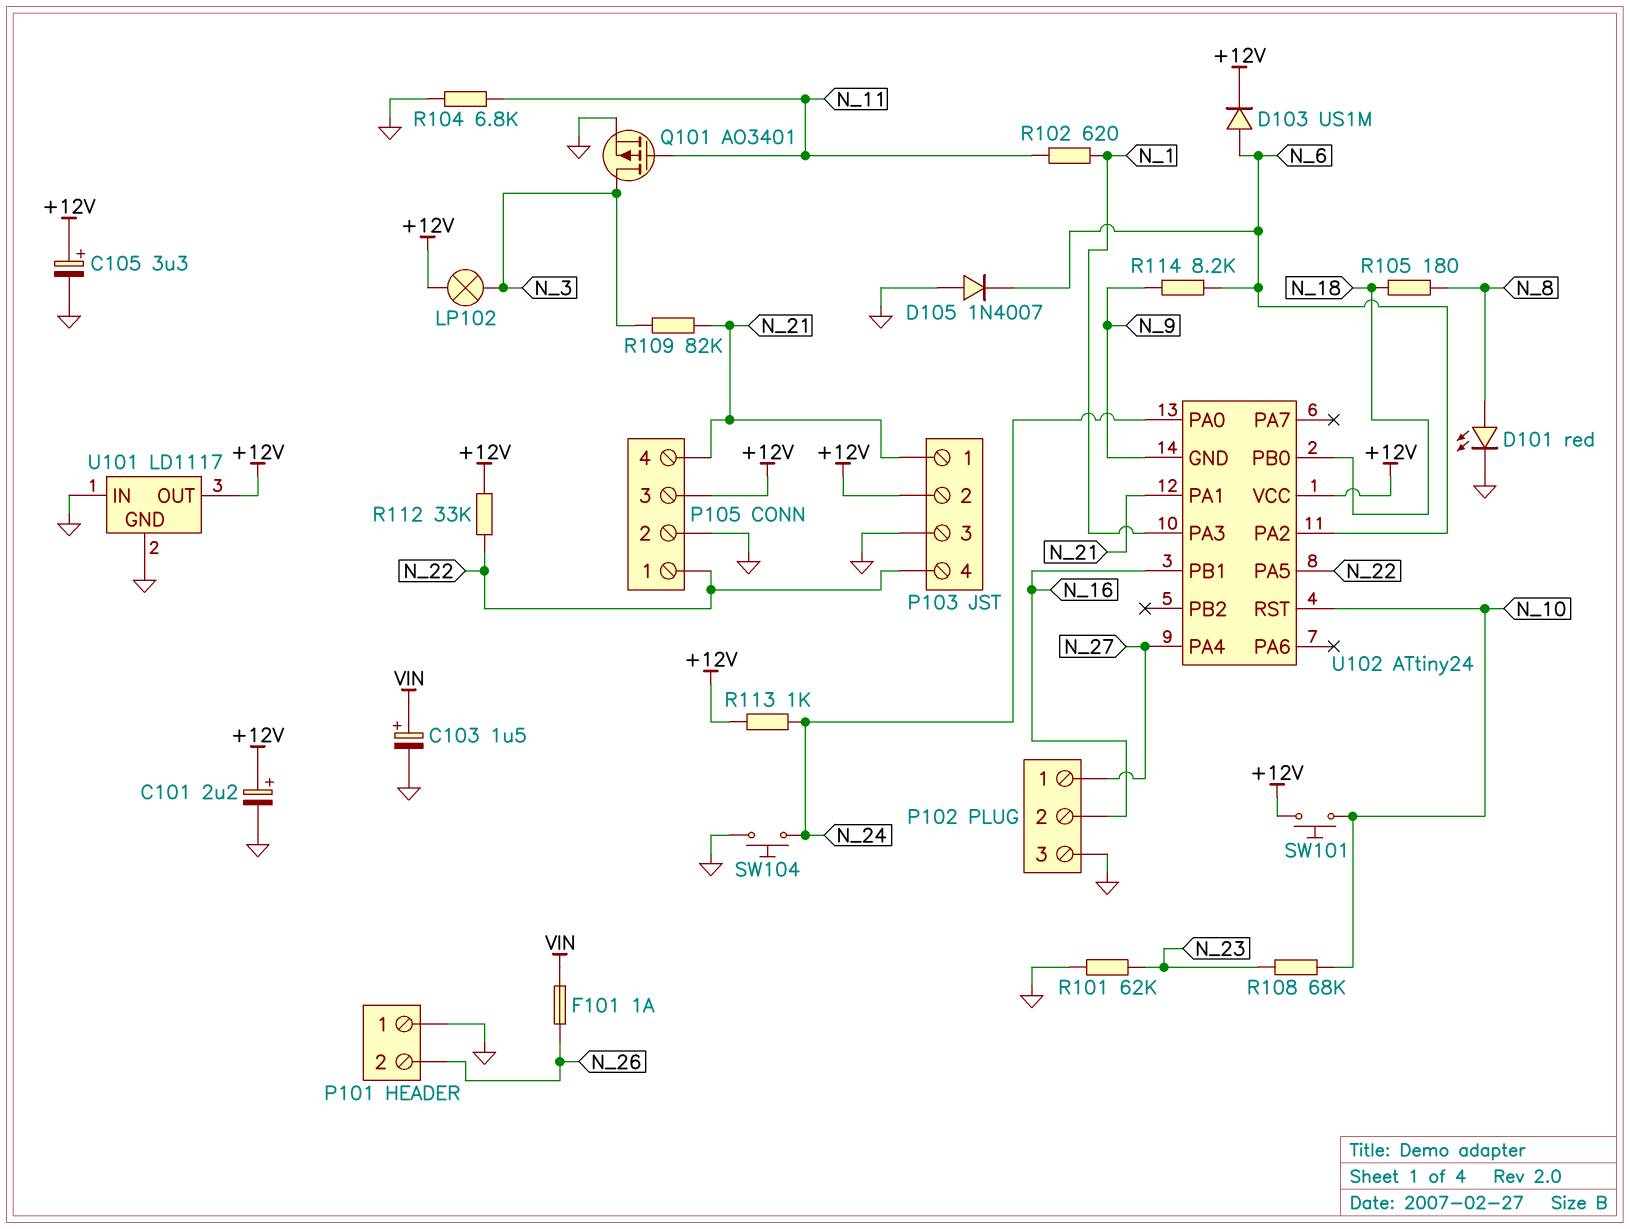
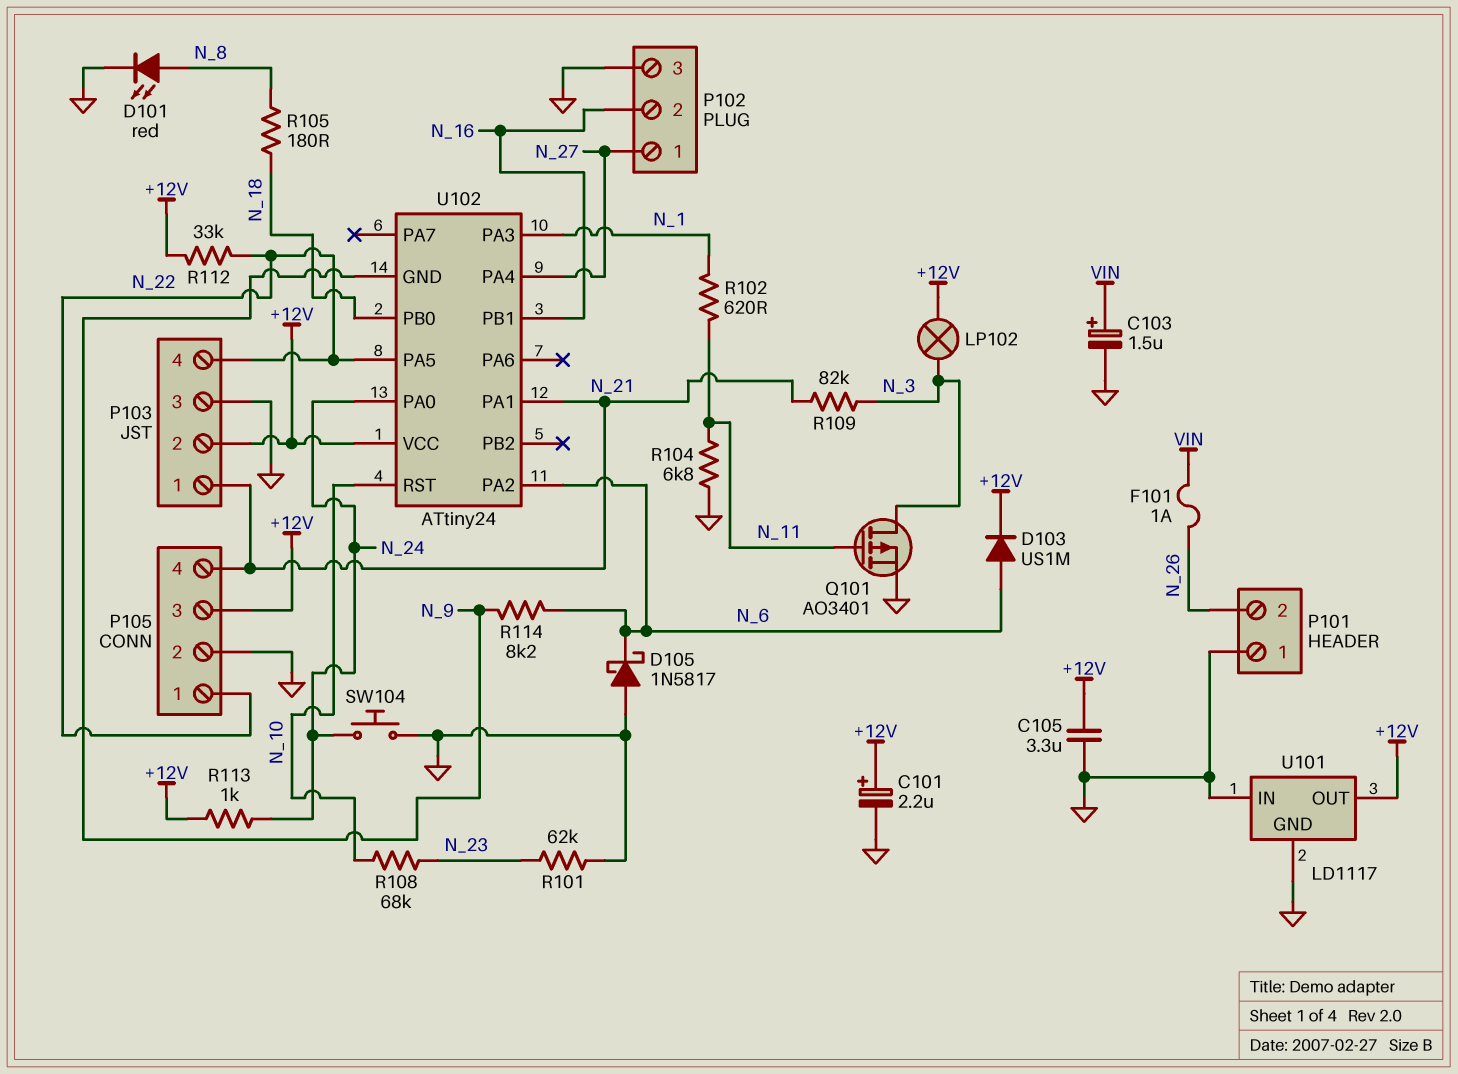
C105: 3.3uF (plus +12V, minus GND) -> 3.3uF (+12V, GND)
D105: diode 1N4007 (A GND, K N_6) -> schottky 1N5817 (A GND, K N_6)
SW101: button (+12V, N_10) -> none

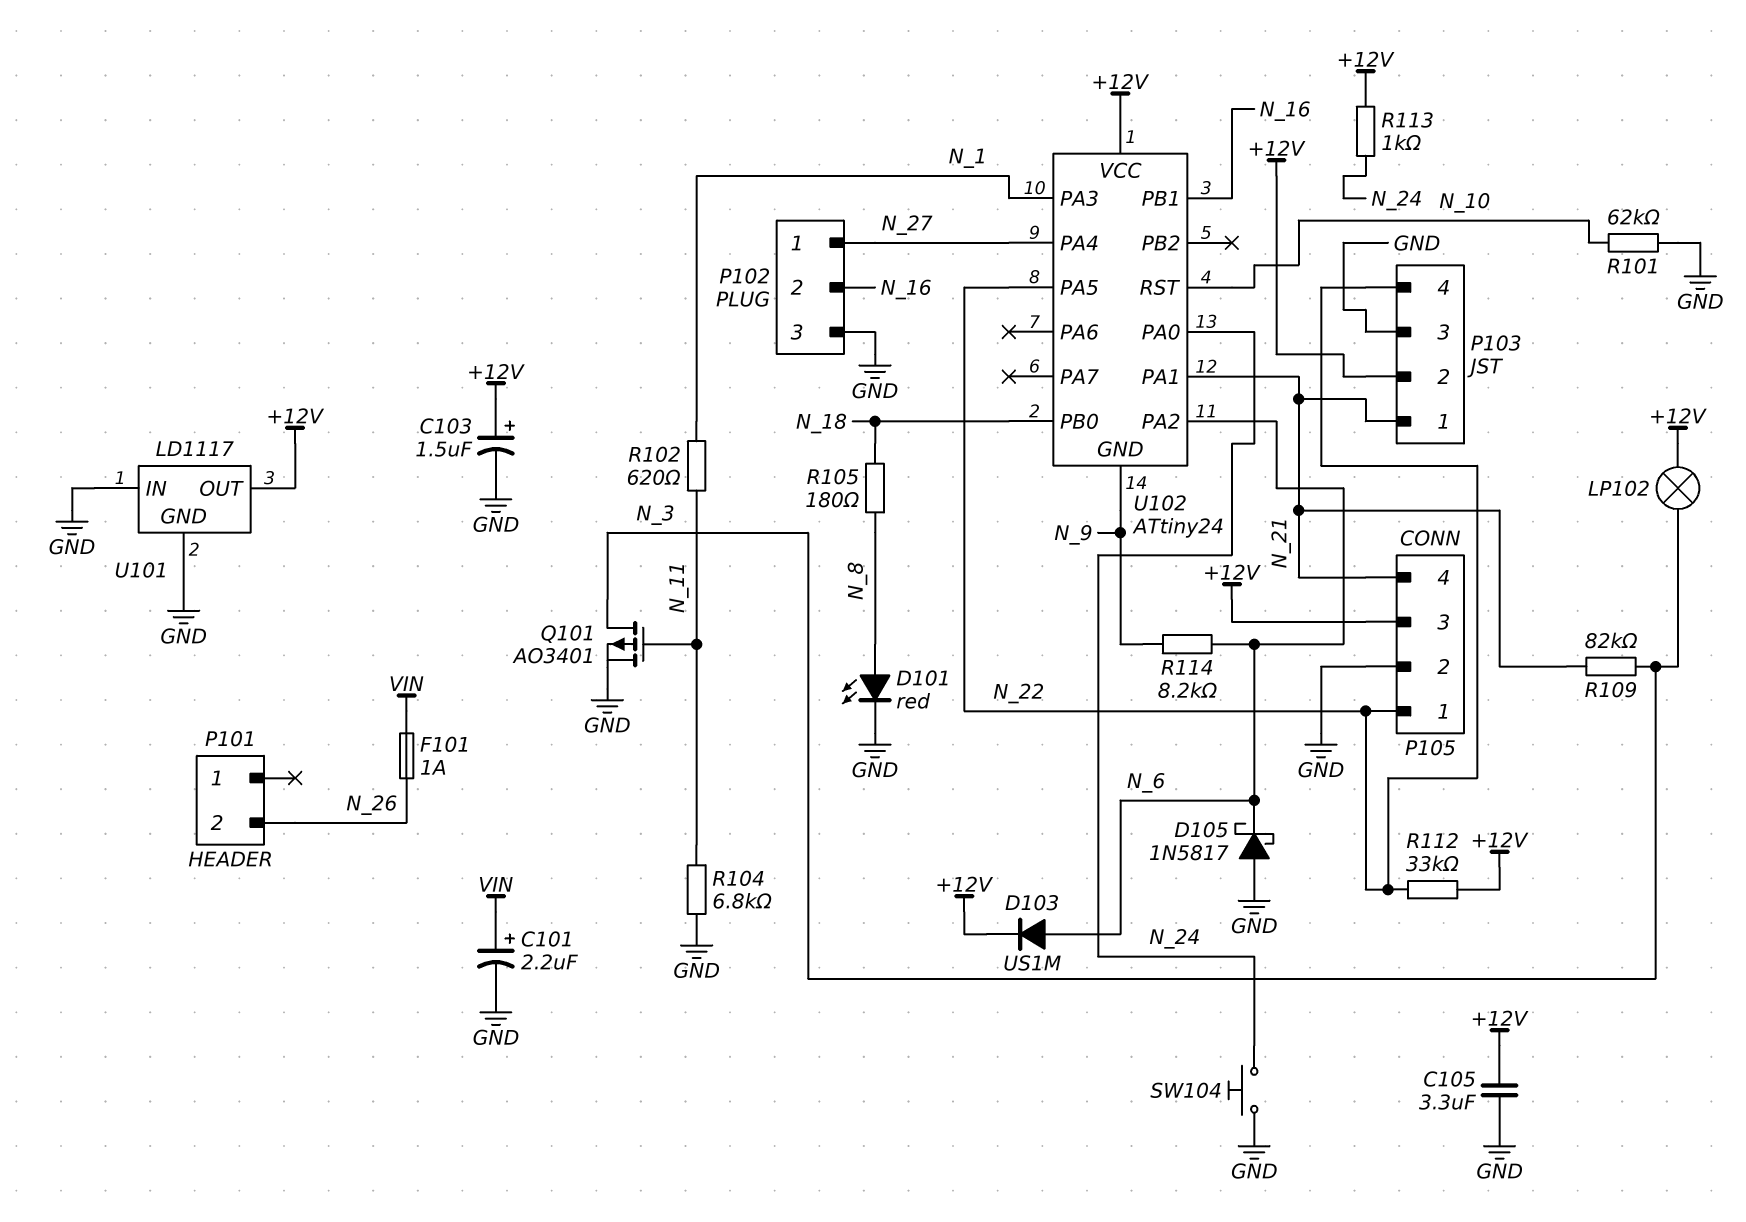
C101: 2.2uF (plus +12V, minus GND) -> 2.2uF (plus VIN, minus GND)
C103: 1.5uF (plus VIN, minus GND) -> 1.5uF (plus +12V, minus GND)
P101 pin 1: GND -> none
R101: 62k (GND, N_23) -> 62k (GND, N_10)
R108: 68k (N_10, N_23) -> none

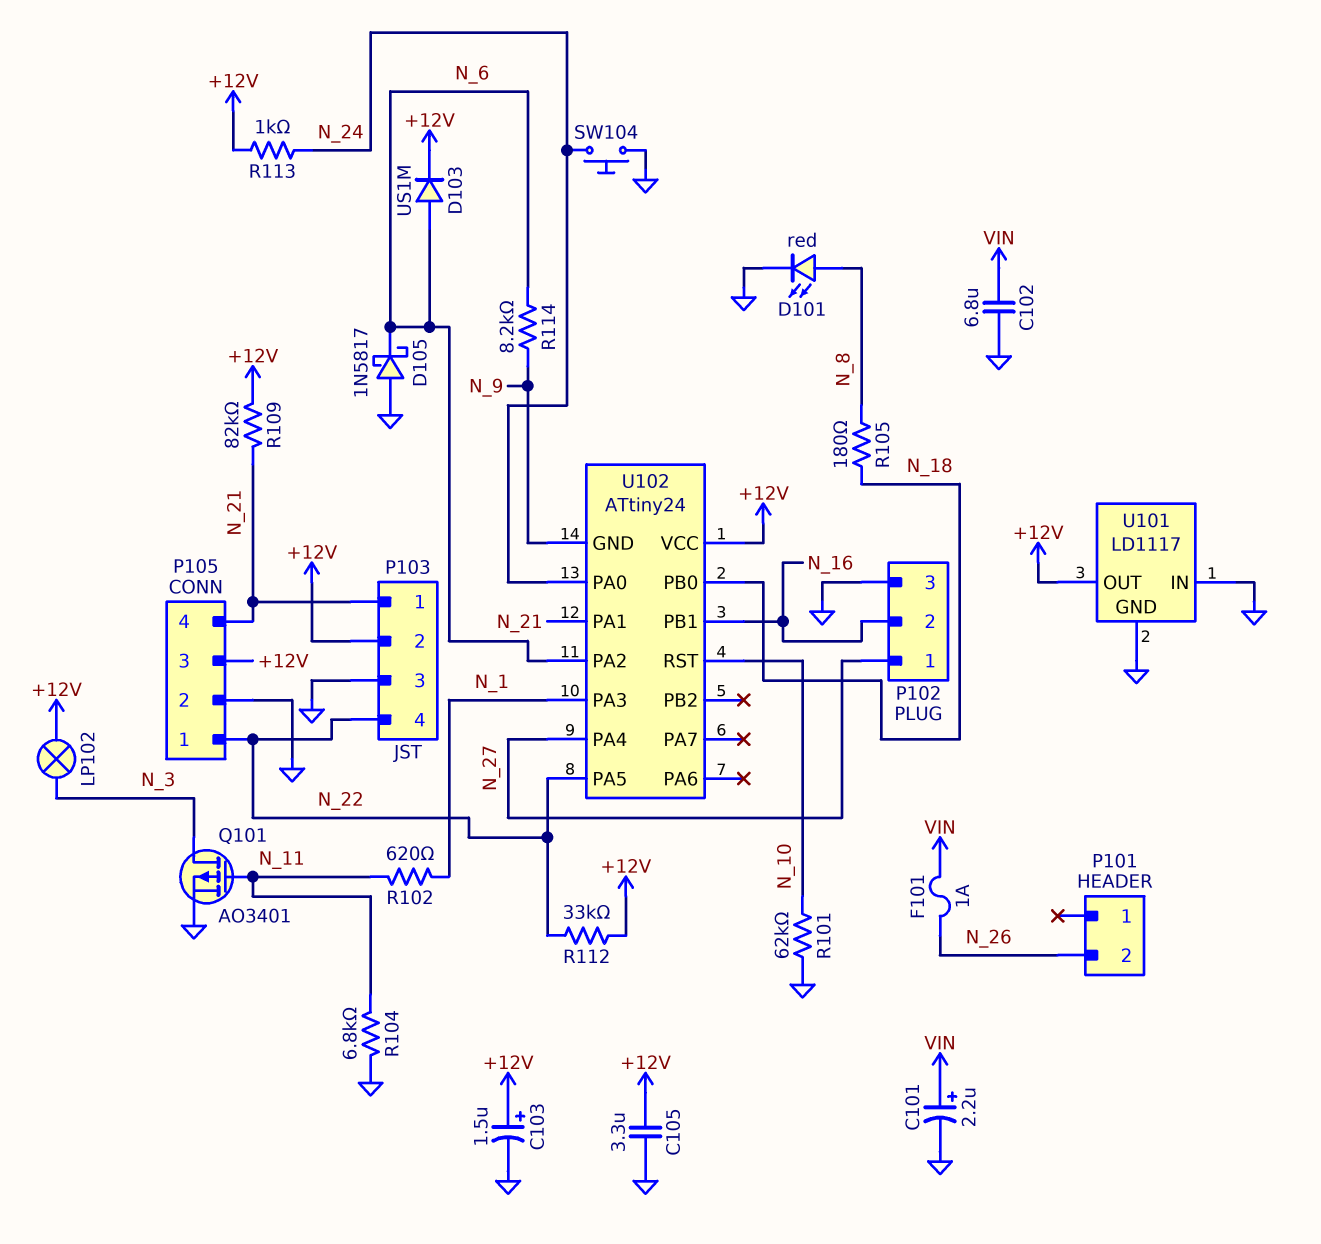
C102: none -> 6.8uF (GND, VIN)
R109: 82k (N_3, N_21) -> 82k (+12V, N_21)

